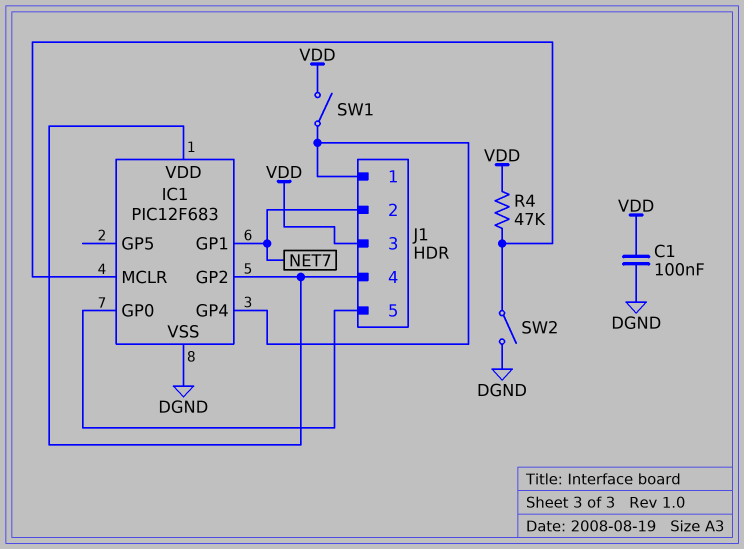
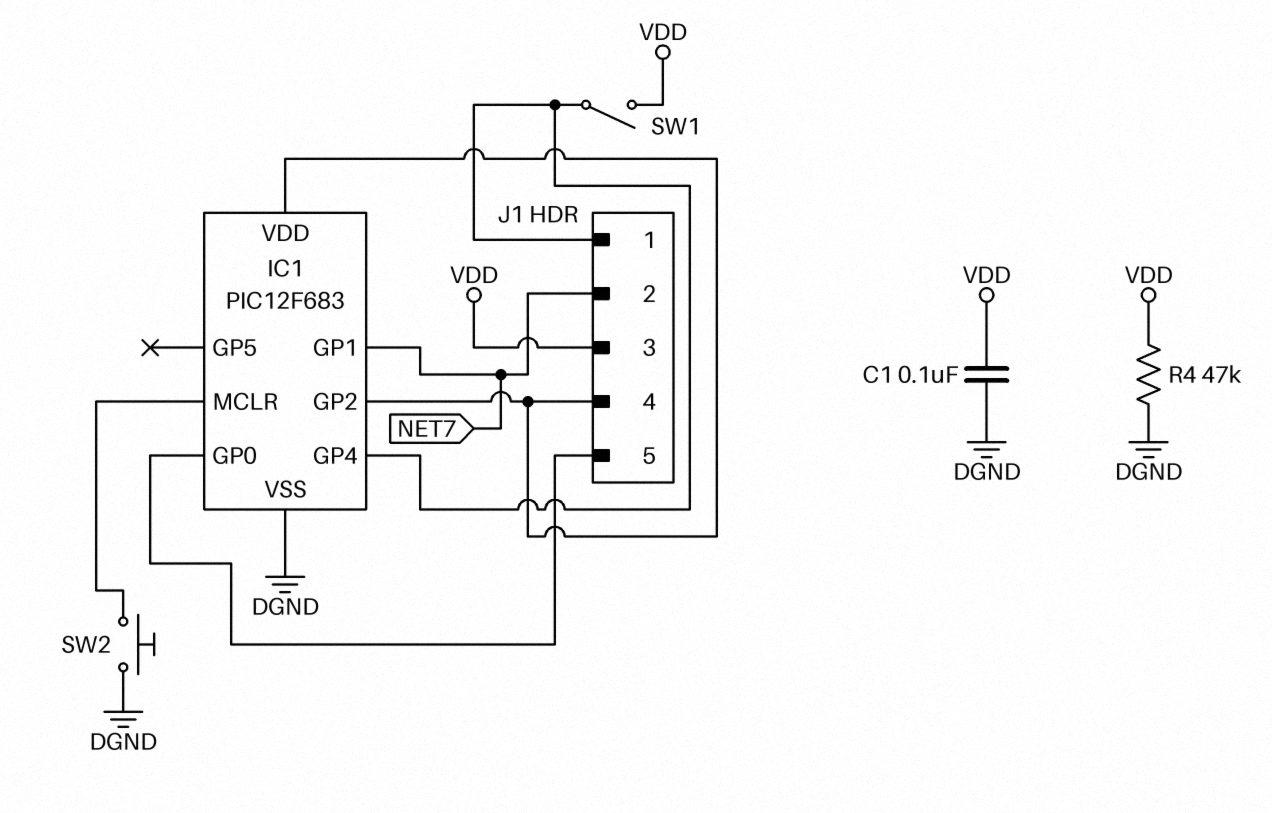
R4: 47k (IC1/MCLR, VDD) -> 47k (DGND, VDD)
SW2: switch (DGND, IC1/MCLR) -> button (DGND, IC1/MCLR)

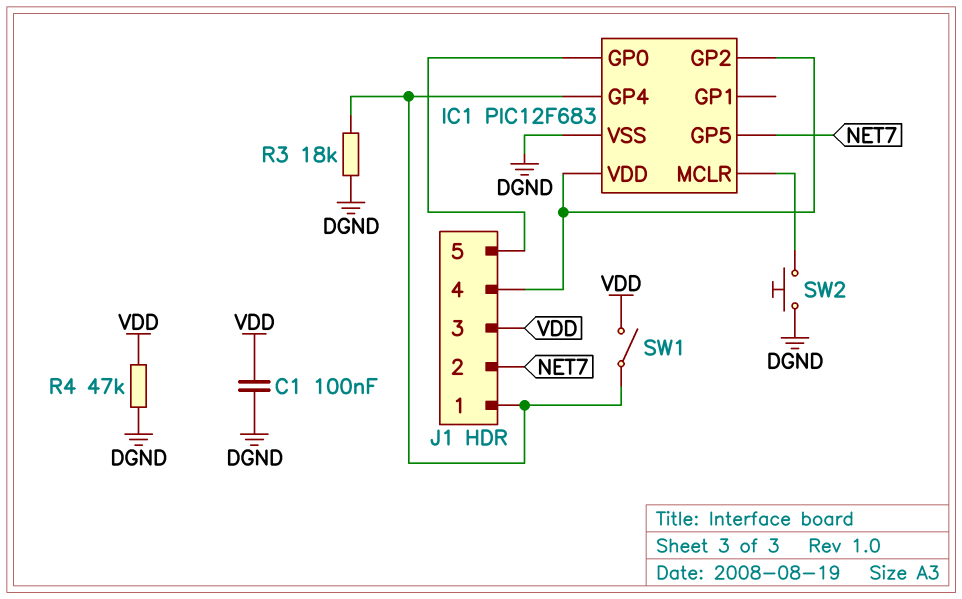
IC1 pin GP1: NET7 -> none
IC1 pin GP5: none -> NET7
R3: none -> 18k (DGND, IC1/GP4)

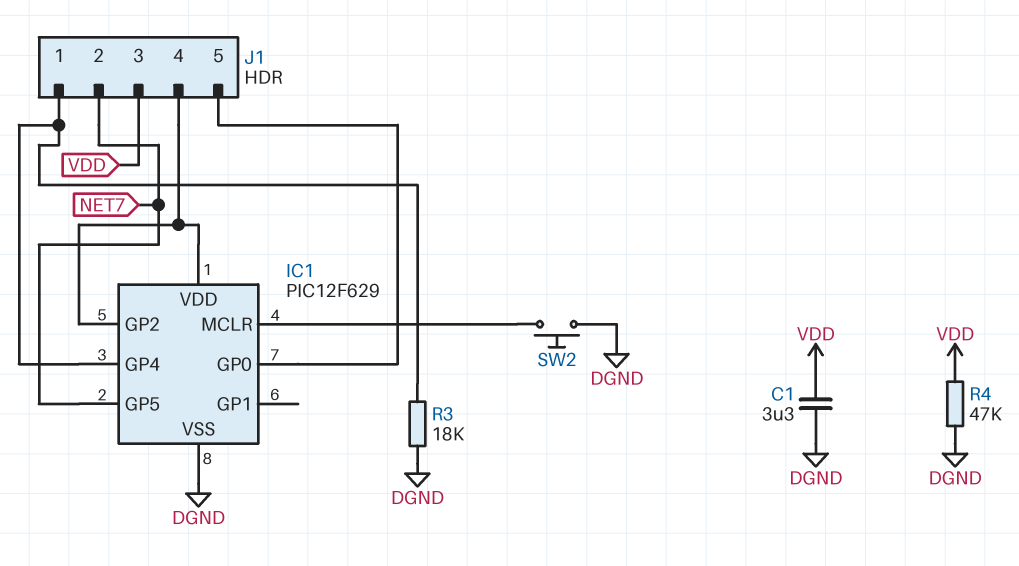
C1: 100nF (DGND, VDD) -> 3.3uF (DGND, VDD)
IC1: PIC12F683 -> PIC12F629
SW1: switch (IC1/GP4, VDD) -> none

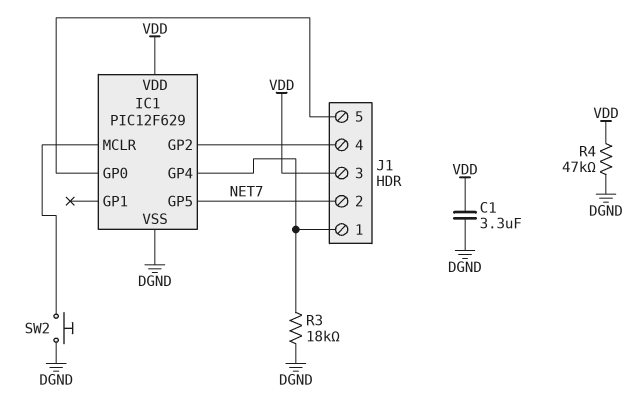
IC1 pin VDD: IC1/GP2 -> VDD

